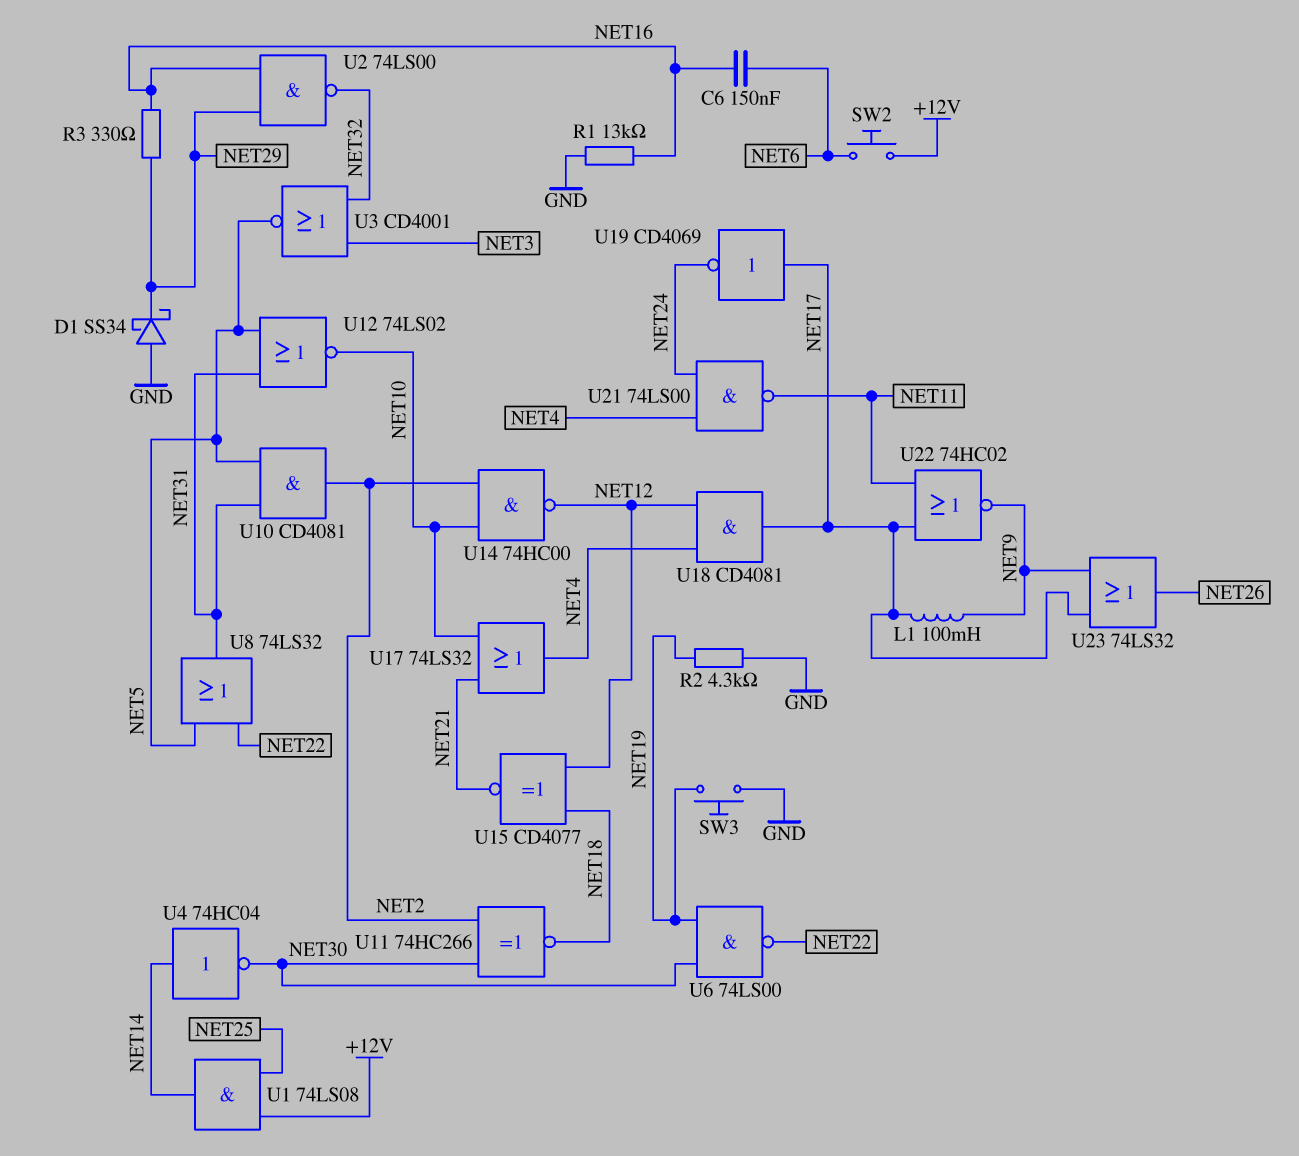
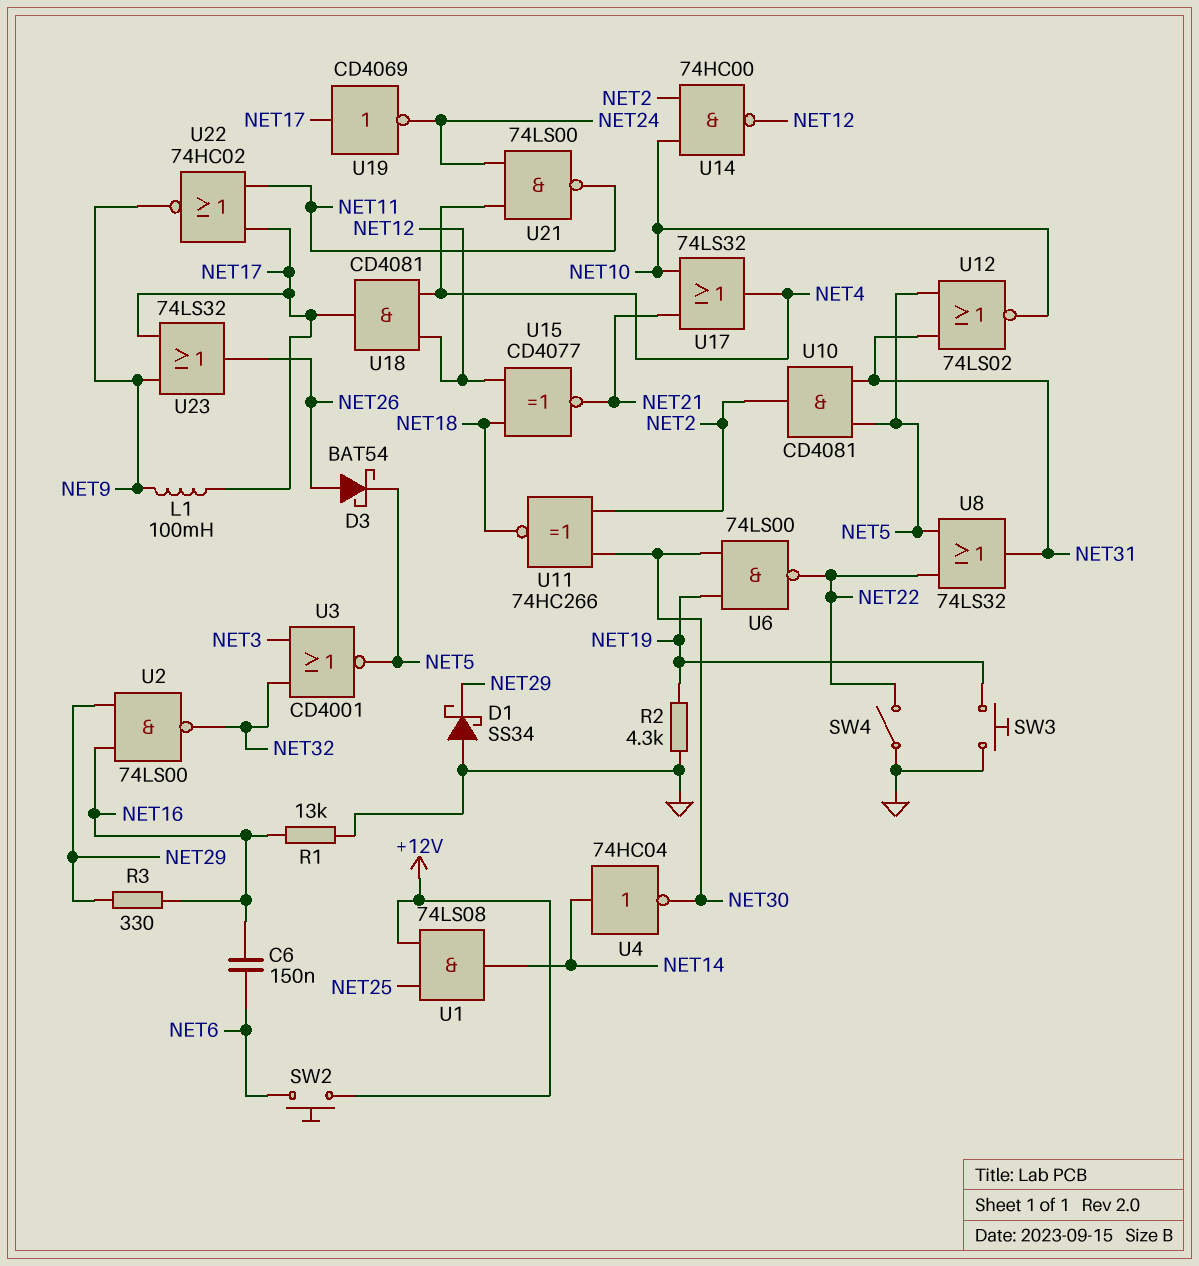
D3: none -> schottky BAT54 (A NET26, K NET5)
SW4: none -> switch (GND, NET22)

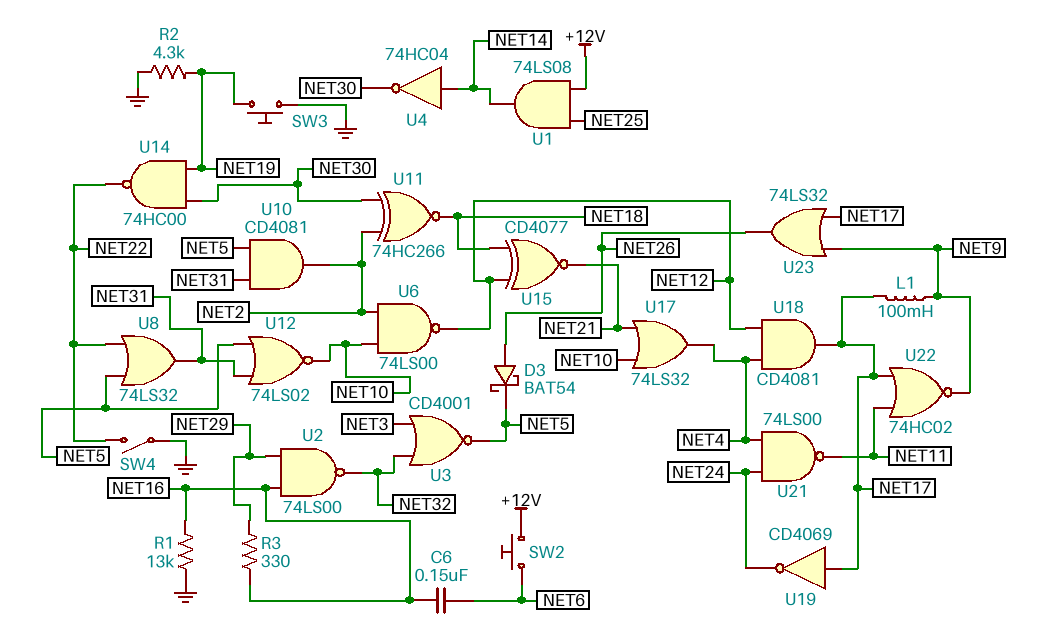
D1: schottky SS34 (A GND, K NET29) -> none
U6: NAND 74LS00 (in NET19, in NET30, out NET22) -> NAND 74LS00 (in NET2, in NET10, out NET12)
U14: NAND 74HC00 (in NET2, in NET10, out NET12) -> NAND 74HC00 (in NET19, in NET30, out NET22)

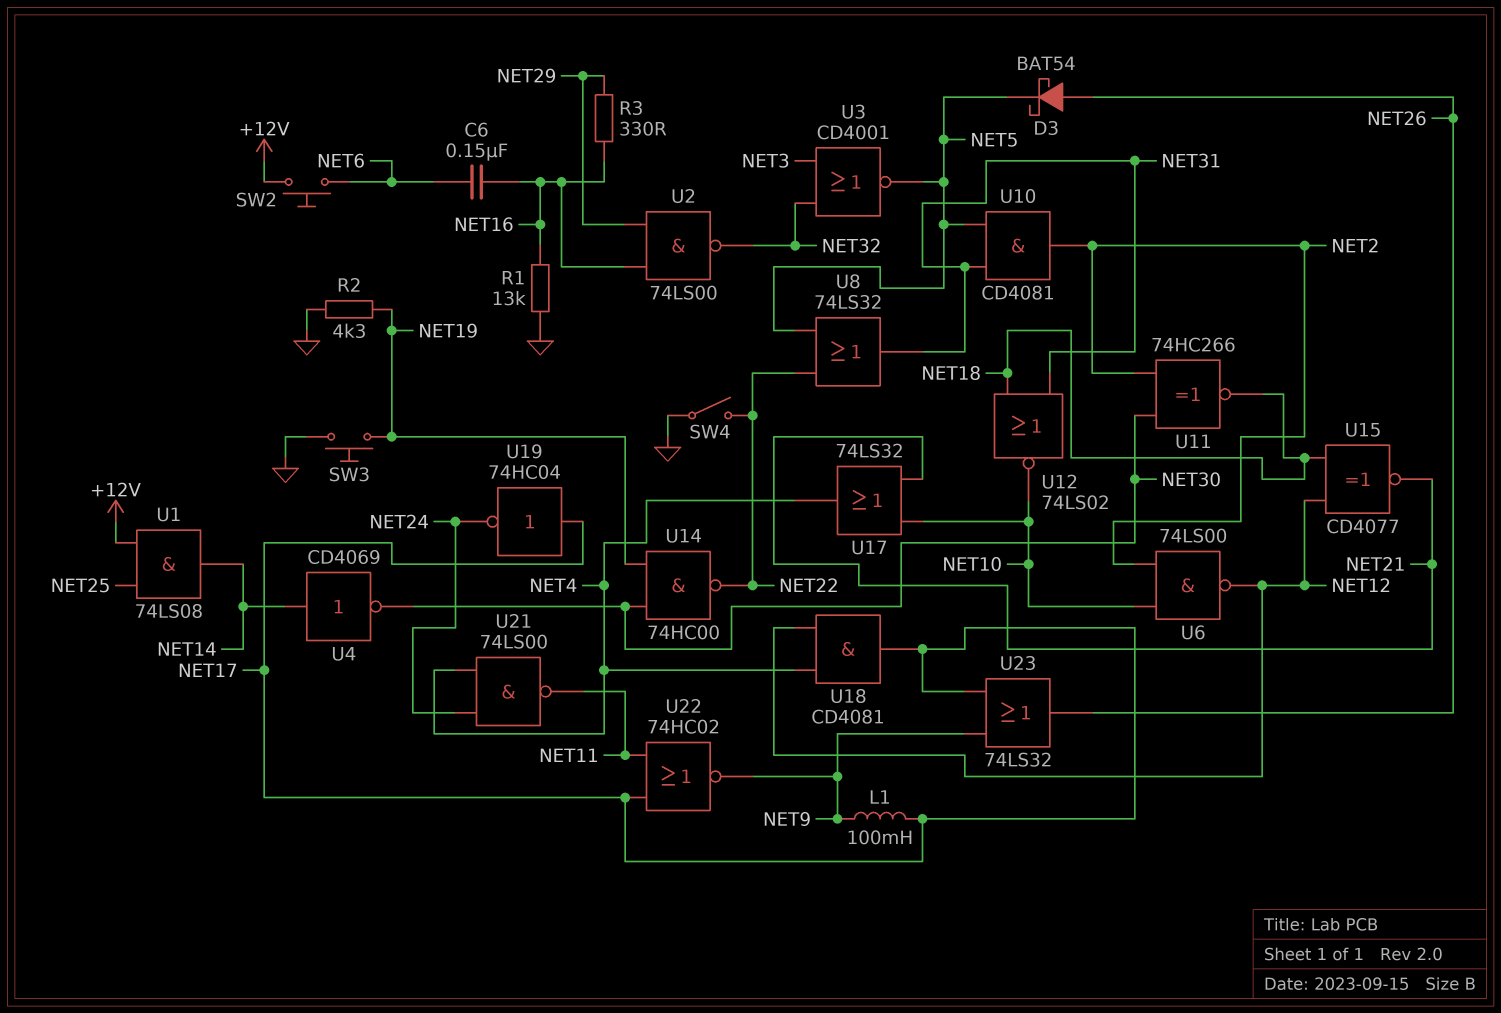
U4: NOT 74HC04 (in NET14, out NET30) -> NOT CD4069 (in NET14, out NET30)
U12: NOR 74LS02 (in NET5, in NET31, out NET10) -> NOR 74LS02 (in NET18, in NET31, out NET10)
U19: NOT CD4069 (in NET17, out NET24) -> NOT 74HC04 (in NET17, out NET24)

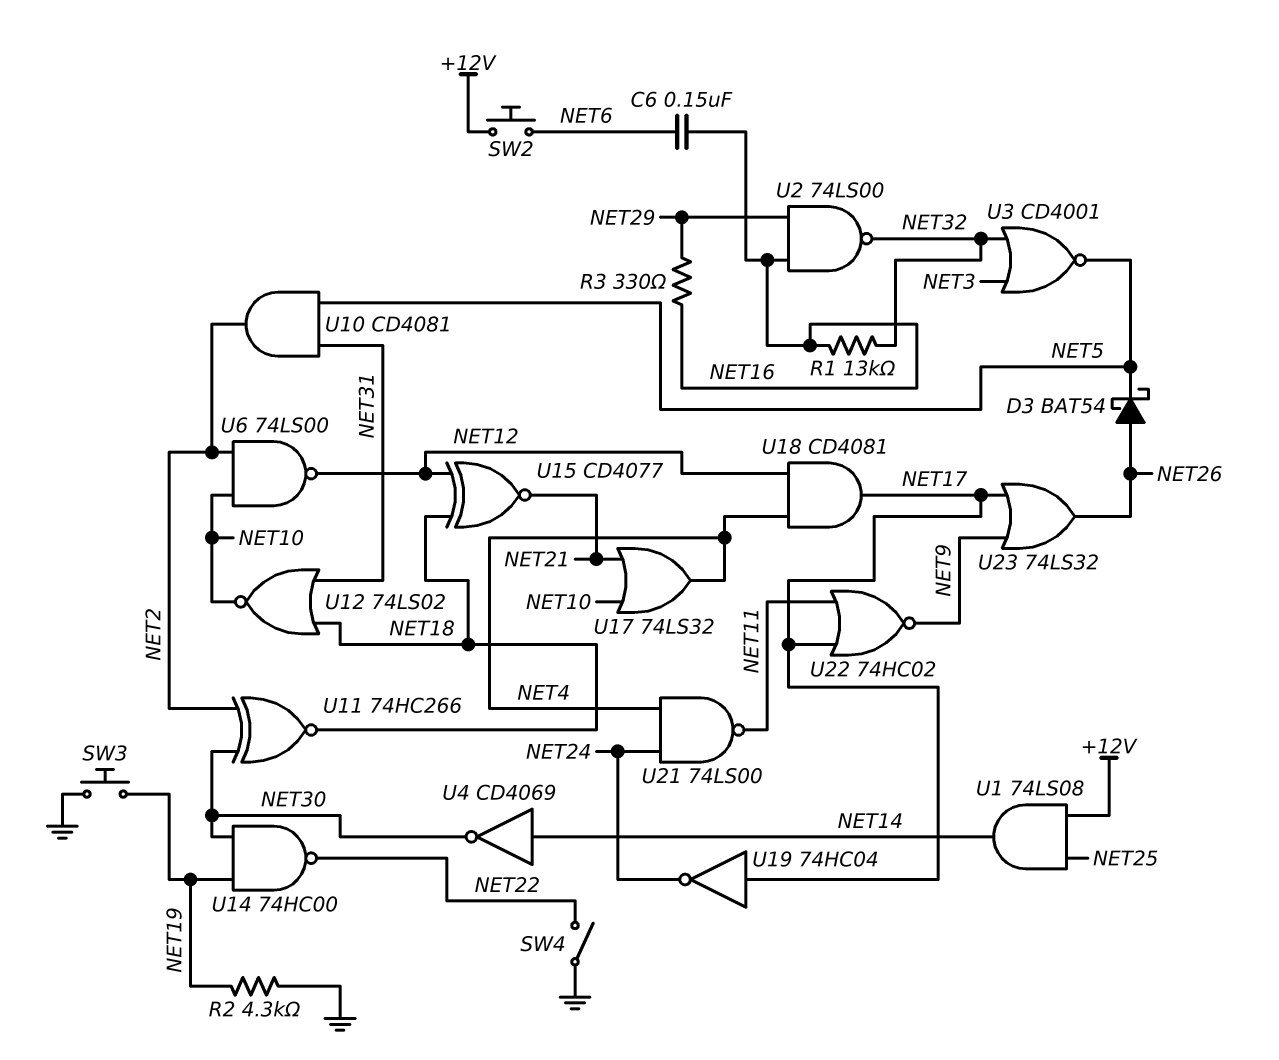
L1: 100mH (NET9, NET17) -> none
R1: 13k (GND, NET16) -> 13k (NET16, NET32)
U8: OR 74LS32 (in NET5, in NET22, out NET31) -> none

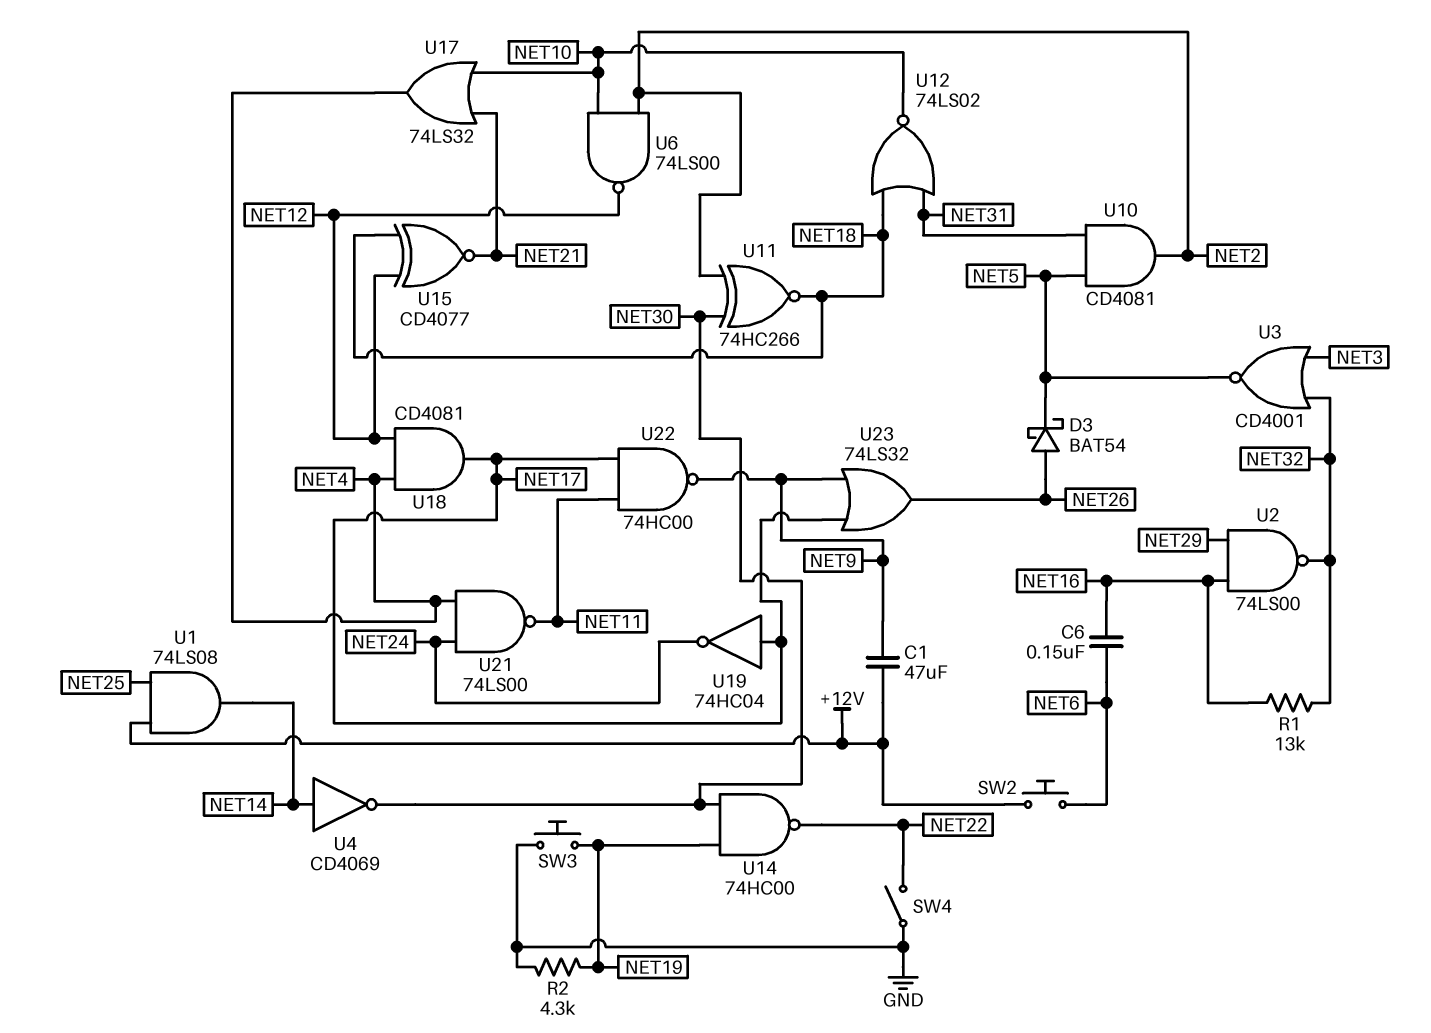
C1: none -> 47uF (+12V, NET9)
R3: 330 (NET16, NET29) -> none
U22: NOR 74HC02 (in NET11, in NET17, out NET9) -> NAND 74HC00 (in NET11, in NET17, out NET9)

